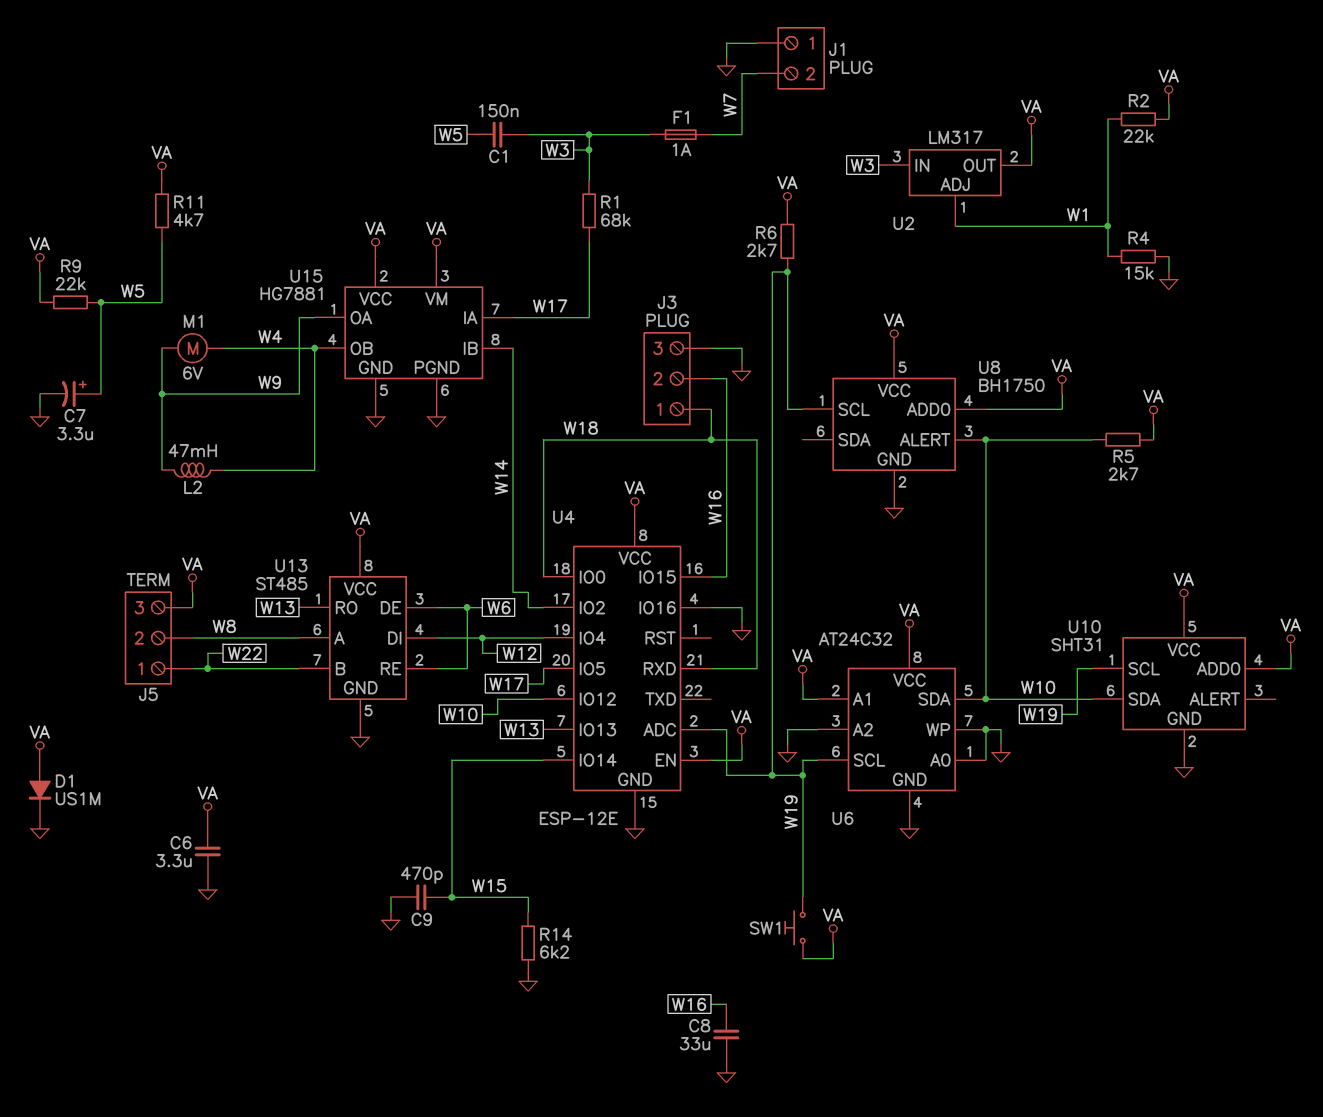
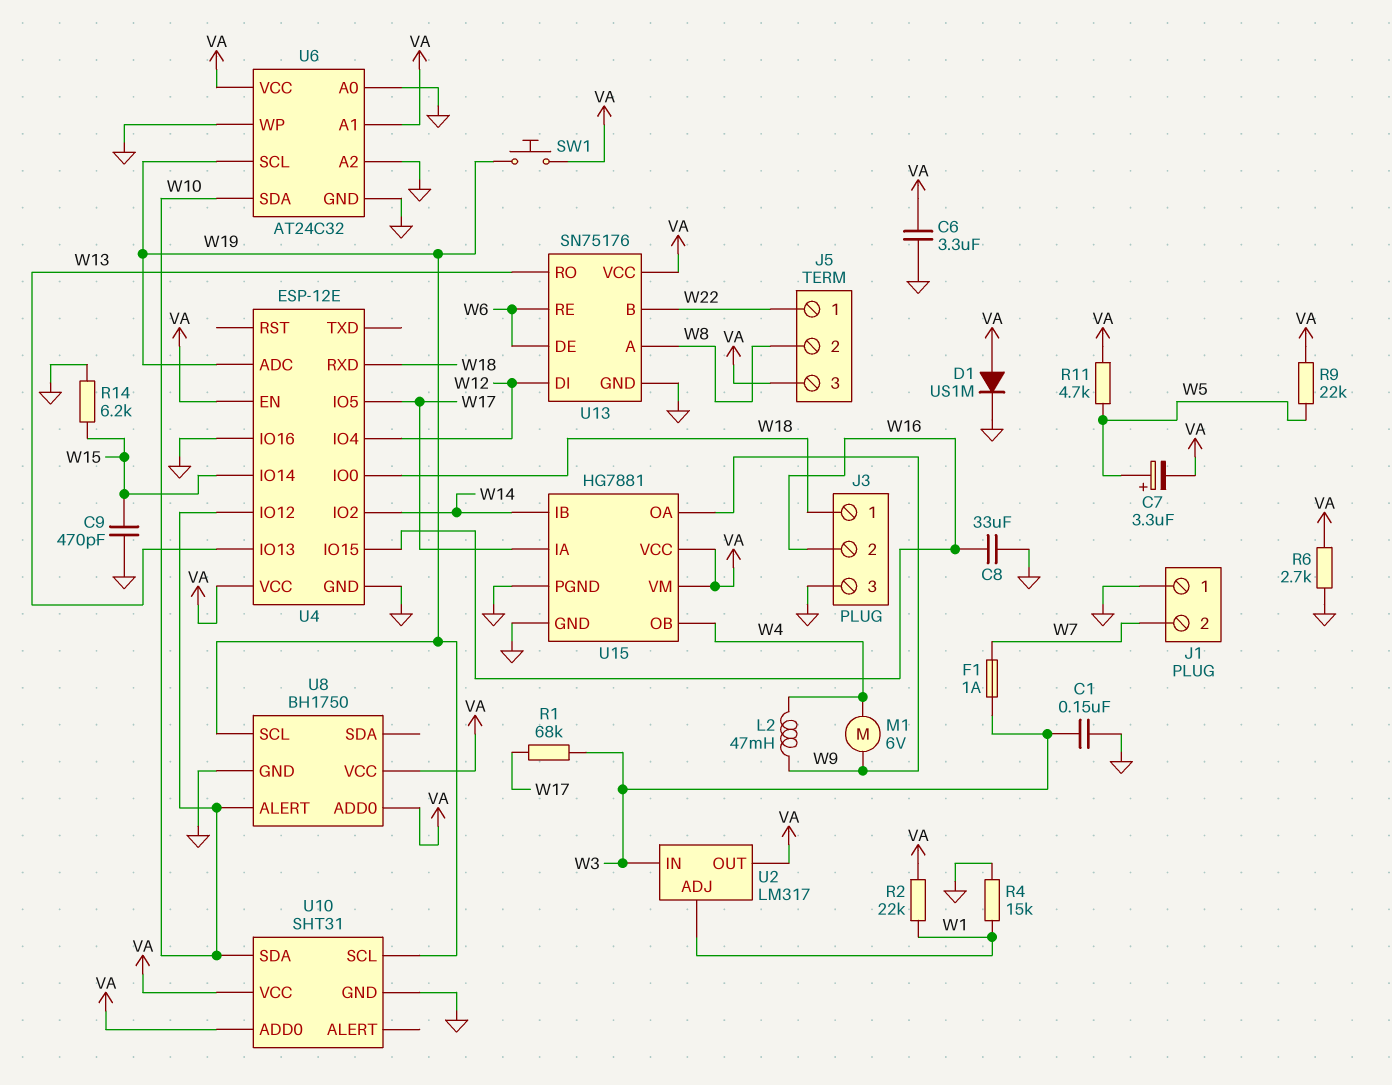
C1: 150nF (W3, W5) -> 150nF (GND, W3)
C7: 3.3uF (plus W5, minus GND) -> 3.3uF (plus W5, minus VA)
R5: 2.7k (VA, W10) -> none
R6: 2.7k (VA, W19) -> 2.7k (GND, VA)
U13: ST485 -> SN75176

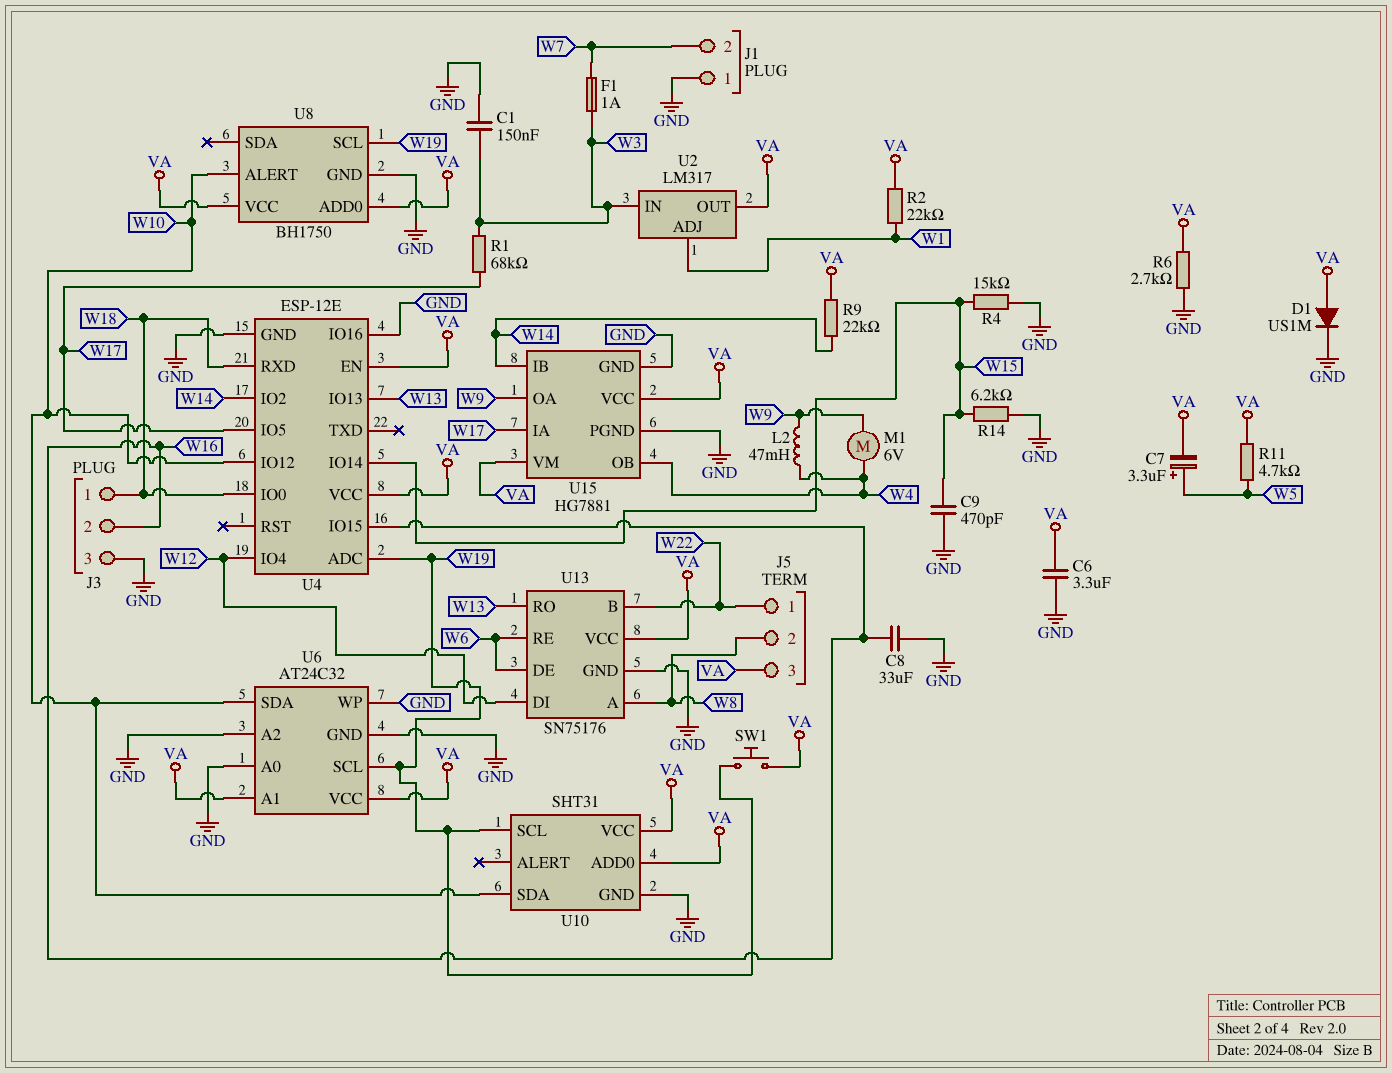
R4: 15k (GND, W1) -> 15k (GND, W15)
R9: 22k (VA, W5) -> 22k (VA, W14)

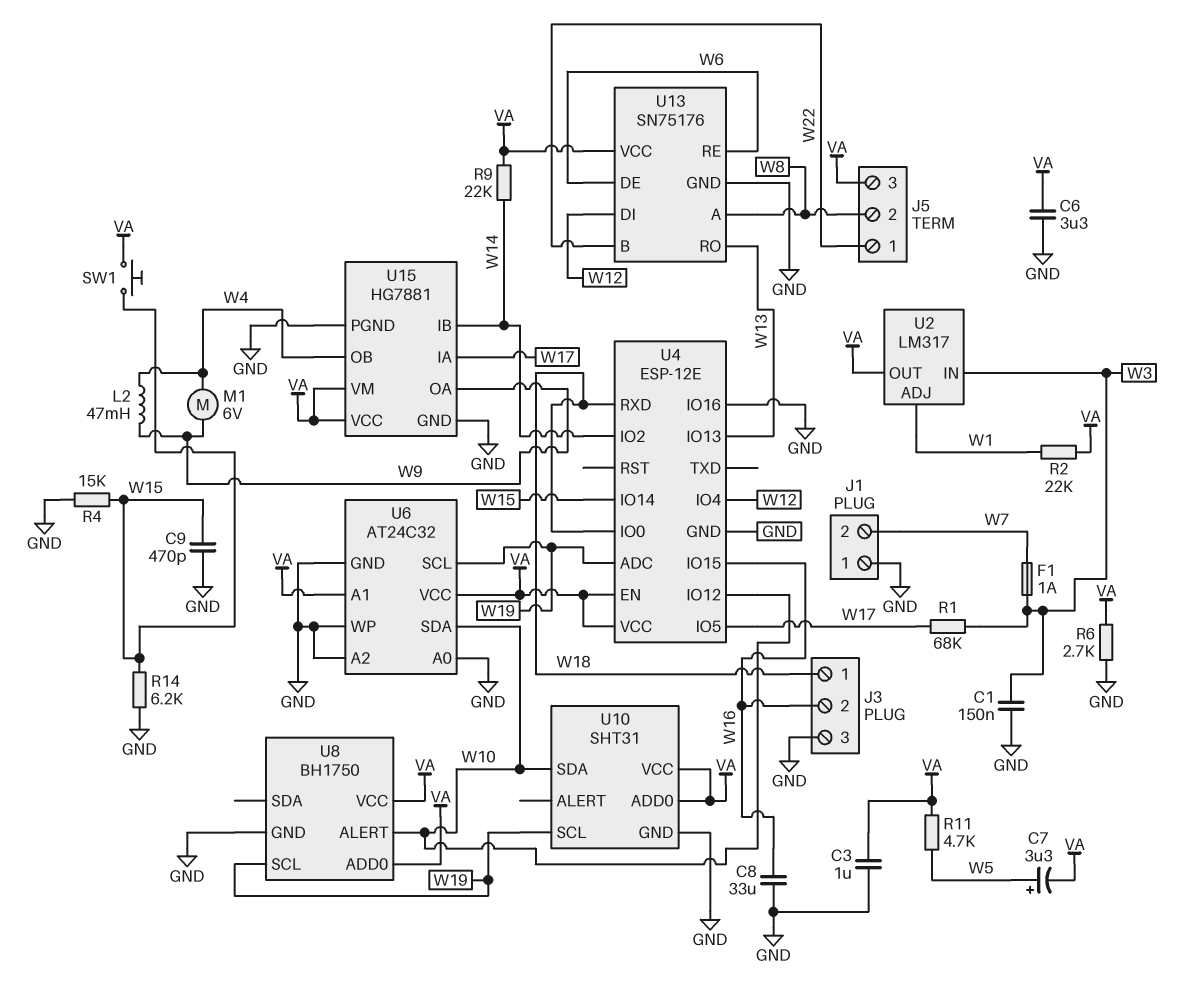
C3: none -> 1uF (GND, VA)
D1: diode US1M (A VA, K GND) -> none
SW1: button (VA, W19) -> button (VA, W15)

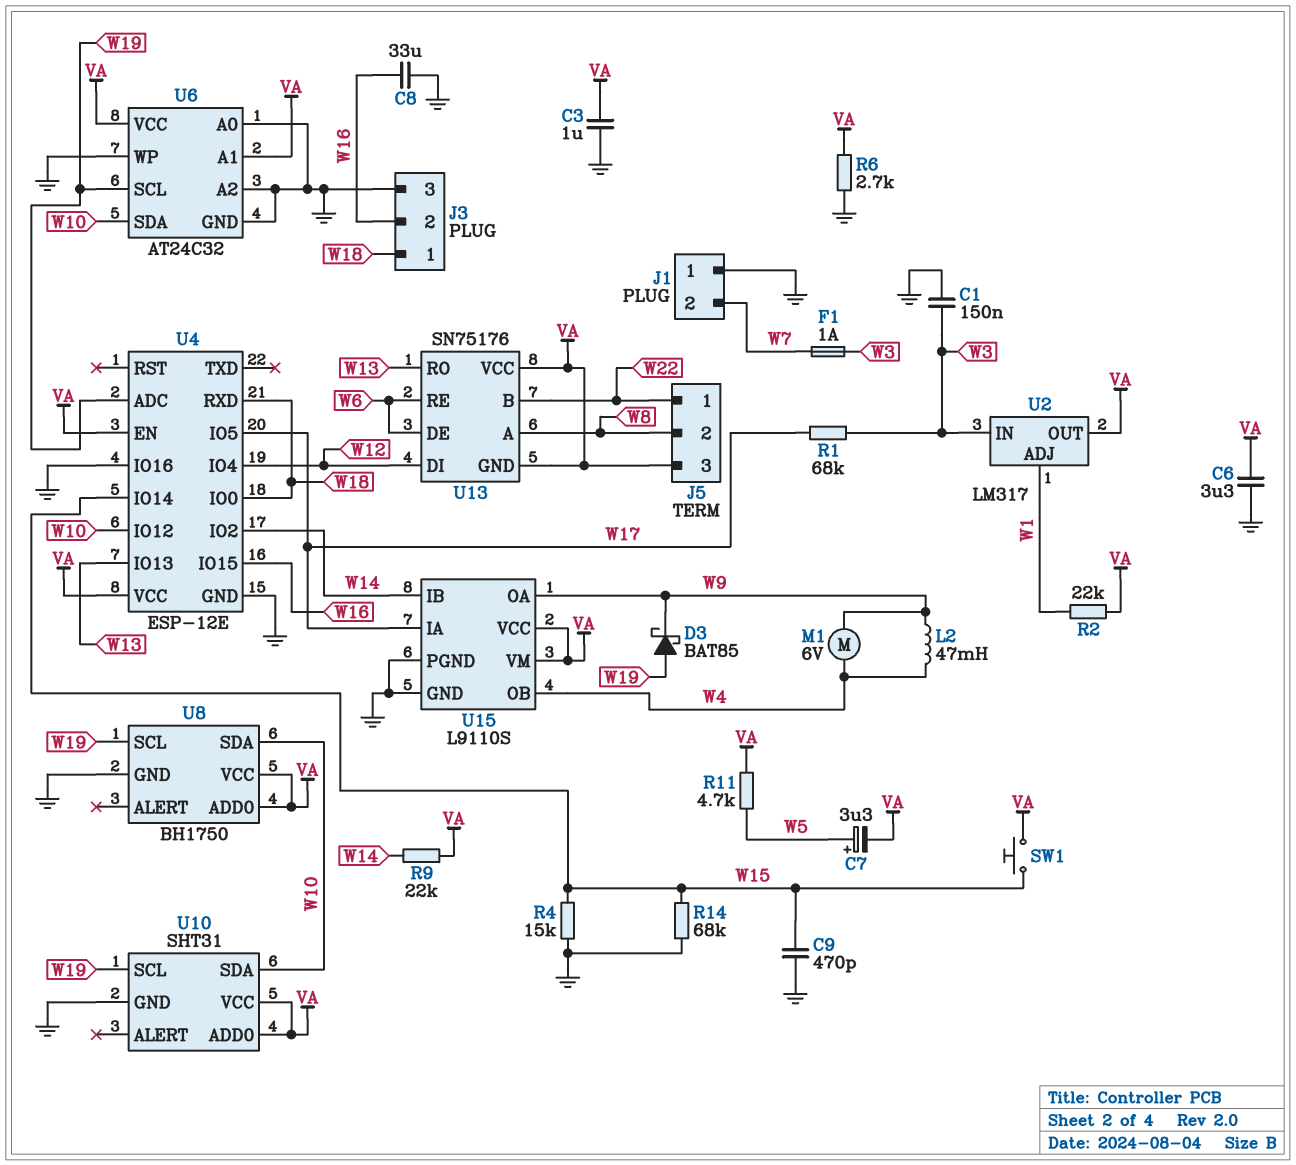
D3: none -> schottky BAT85 (A W19, K W9)
R14: 6.2k (GND, W15) -> 68k (GND, W15)
U8 pin ALERT: W10 -> none
U8 pin SDA: none -> W10
U13 pin GND: GND -> VA
U15: HG7881 -> L9110S

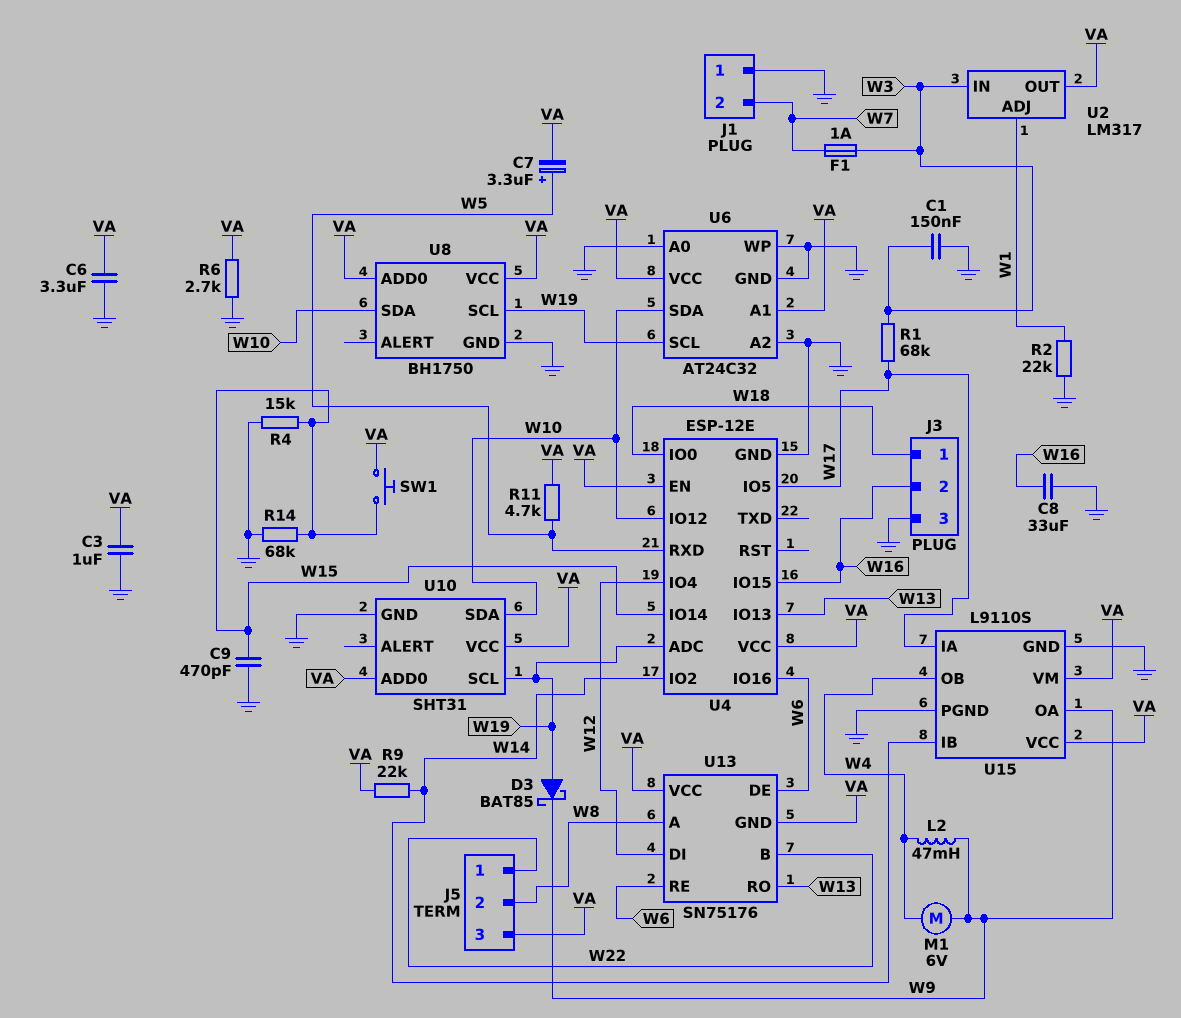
R2: 22k (VA, W1) -> 22k (GND, W1)
U4 pin IO16: GND -> W6
U4 pin RXD: W18 -> W5

